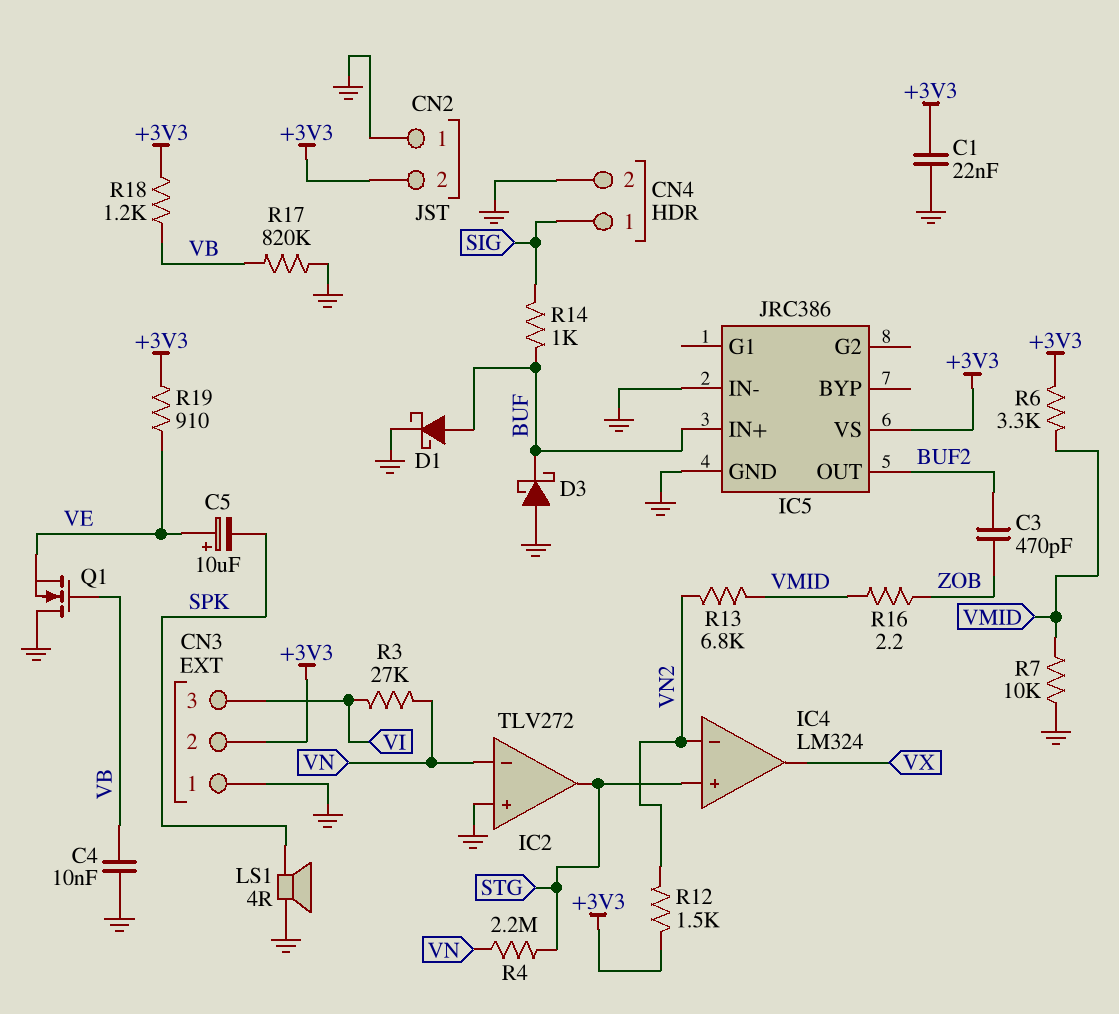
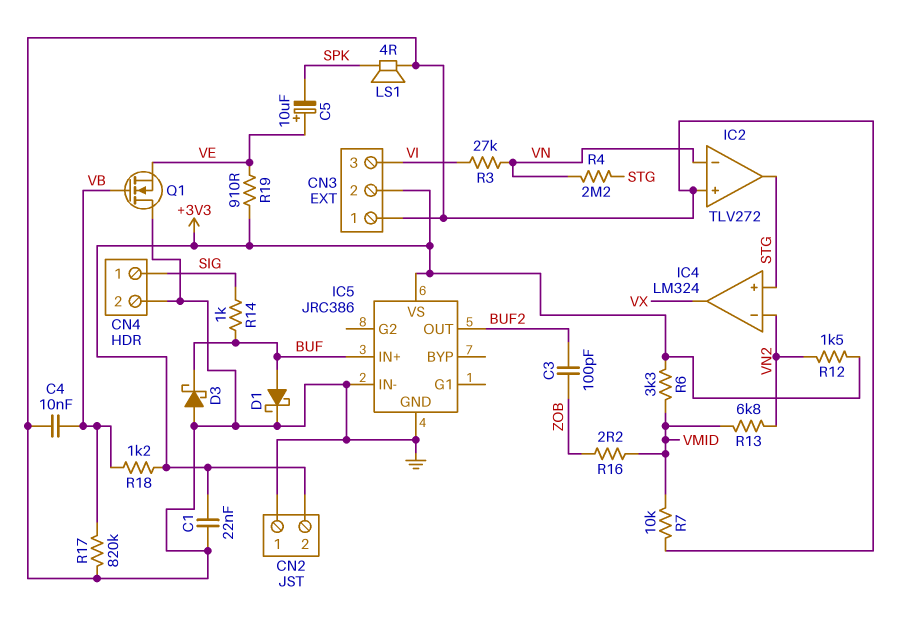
C3: 470pF (BUF2, ZOB) -> 100pF (BUF2, ZOB)

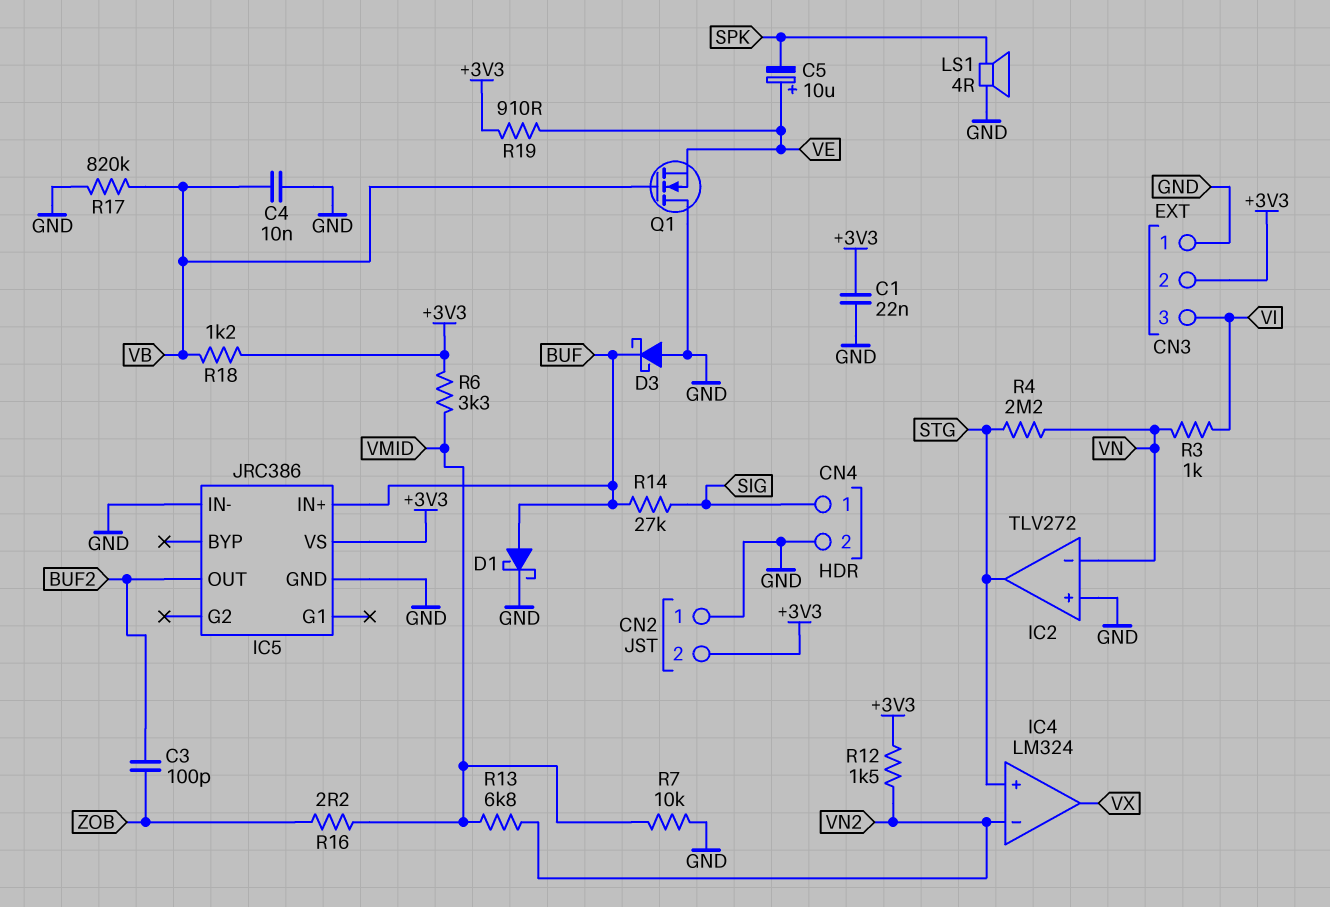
R3: 27k (VI, VN) -> 1k (VI, VN)
R14: 1k (BUF, SIG) -> 27k (BUF, SIG)

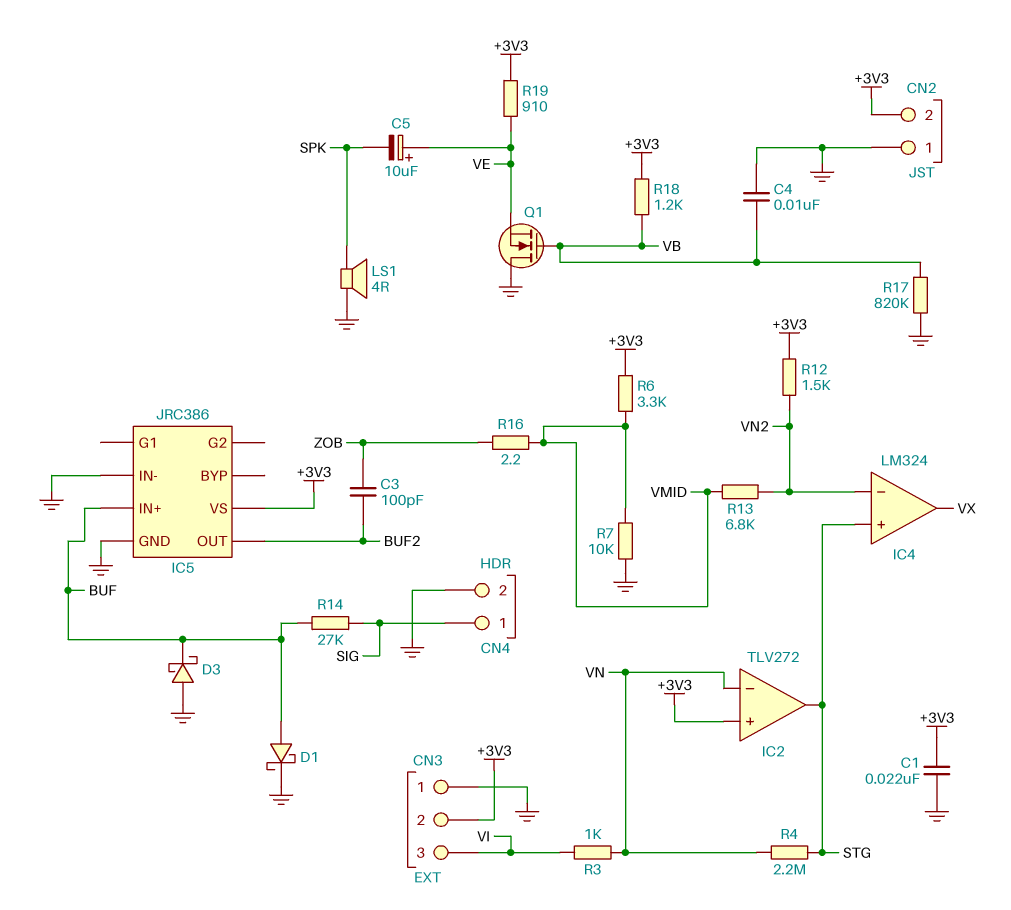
IC2 pin in+: GND -> +3V3

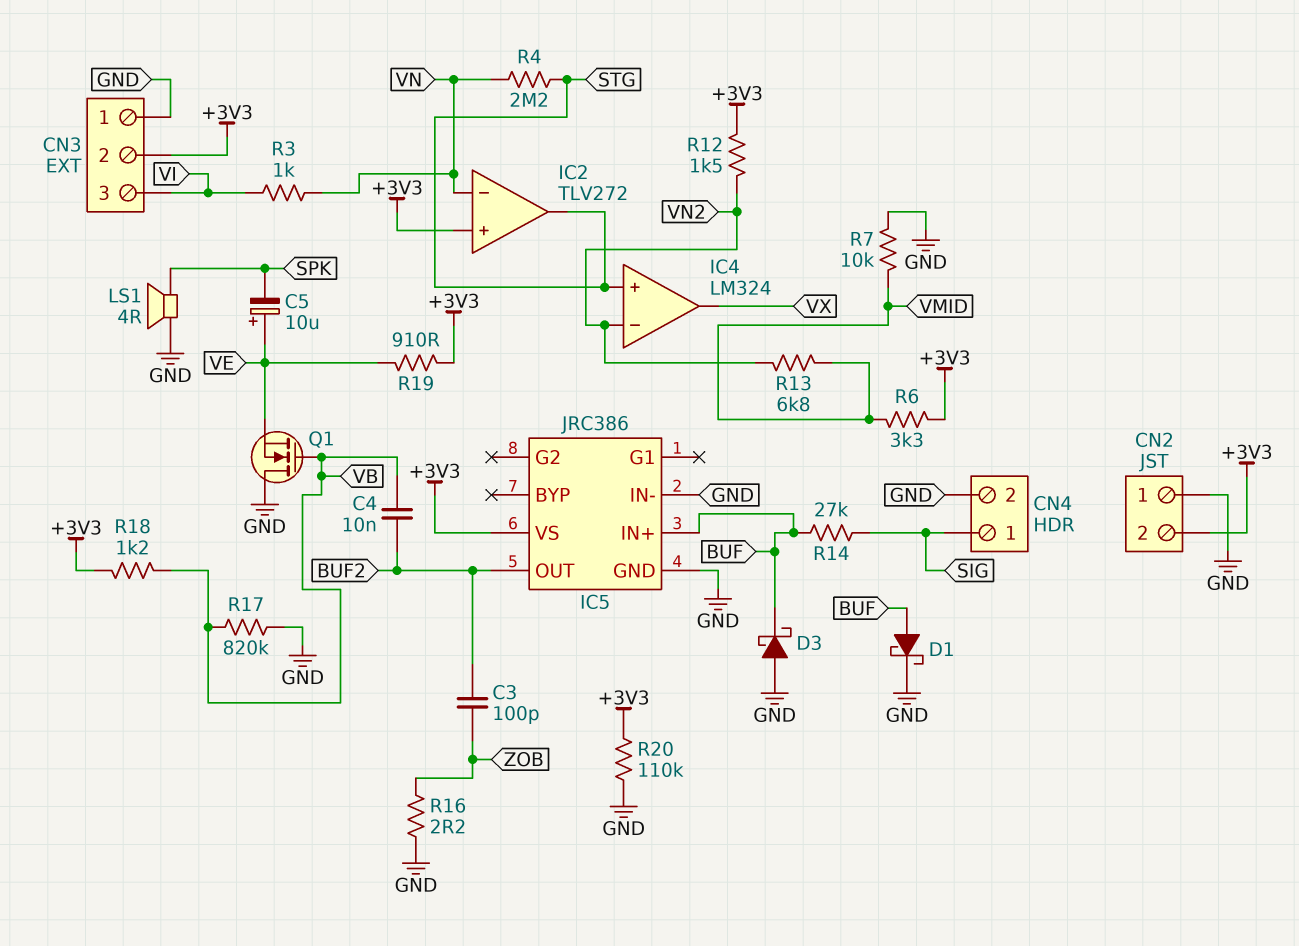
C1: 22nF (+3V3, GND) -> none
C4: 10nF (GND, VB) -> 10nF (BUF2, VB)
R16: 2.2 (VMID, ZOB) -> 2.2 (GND, ZOB)
R20: none -> 110k (+3V3, GND)

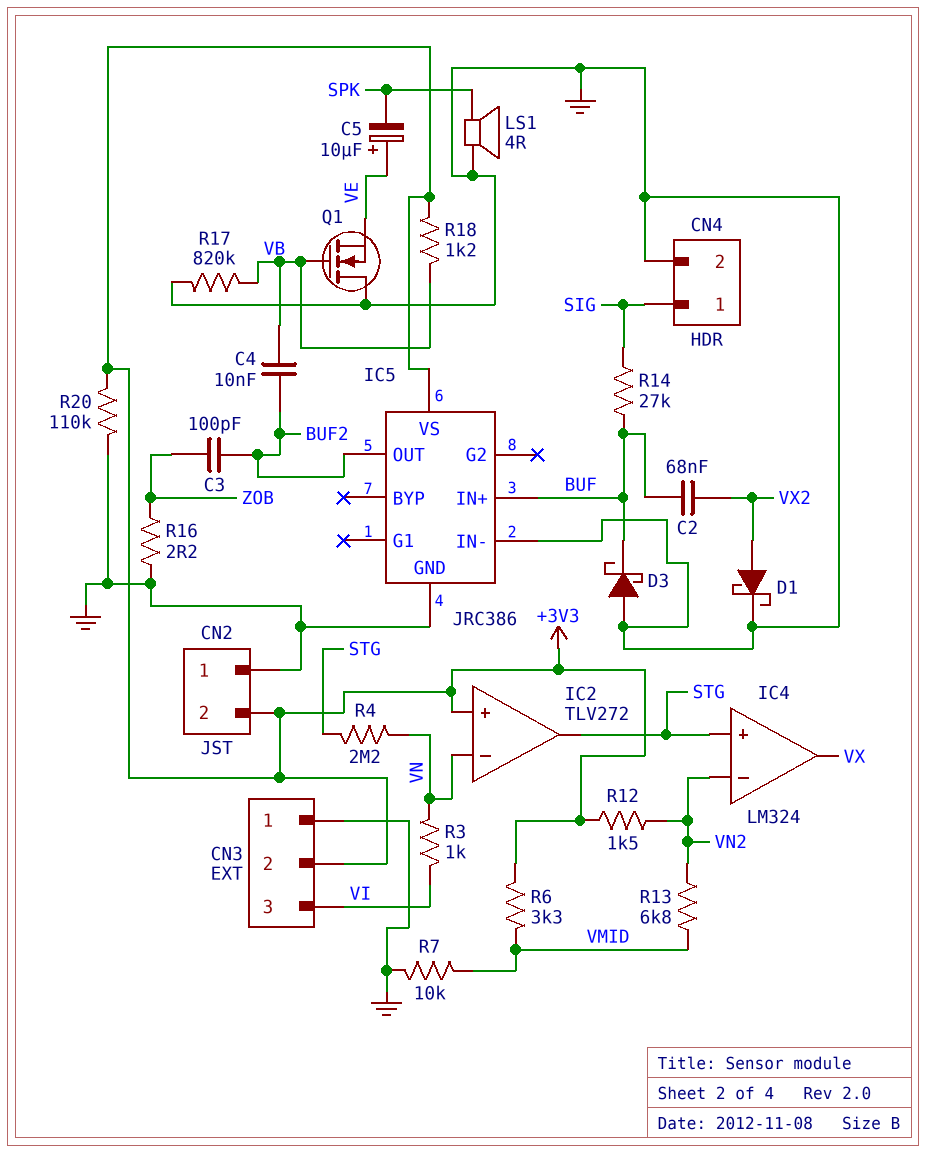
C2: none -> 68nF (BUF, VX2)
D1: schottky (A BUF, K GND) -> schottky (A VX2, K GND)
R19: 910 (+3V3, VE) -> none

